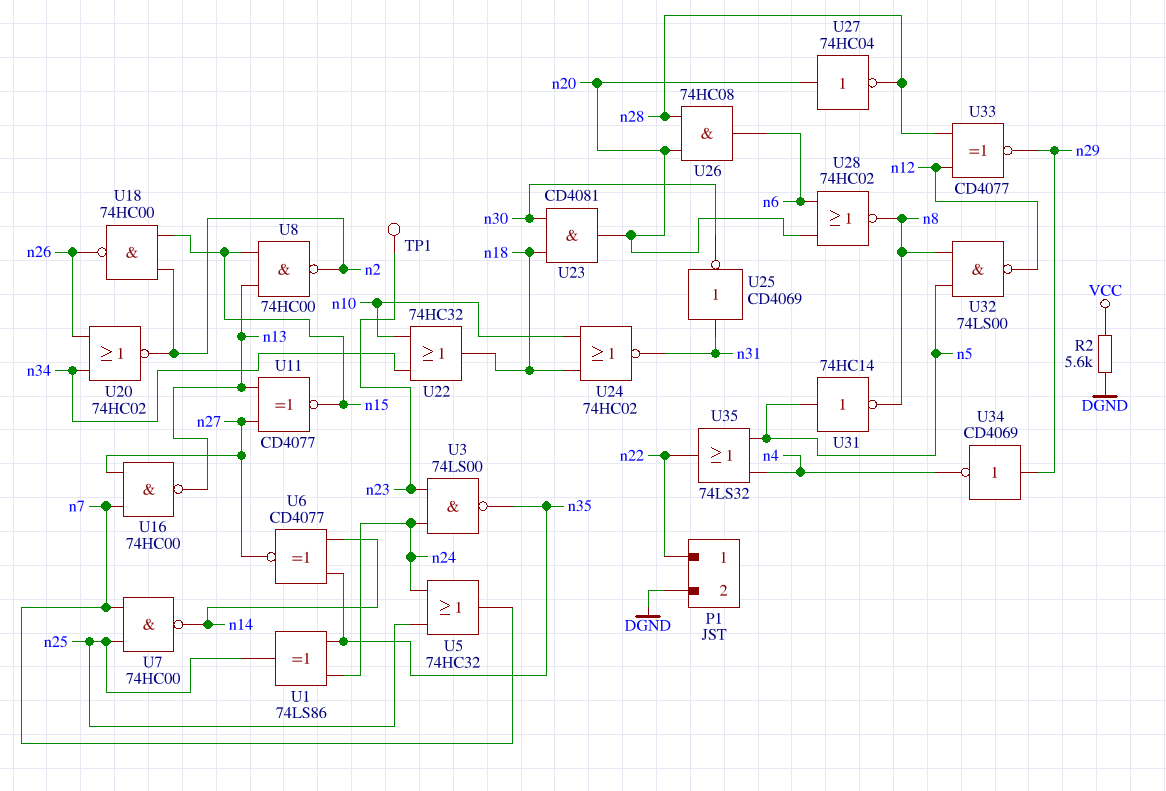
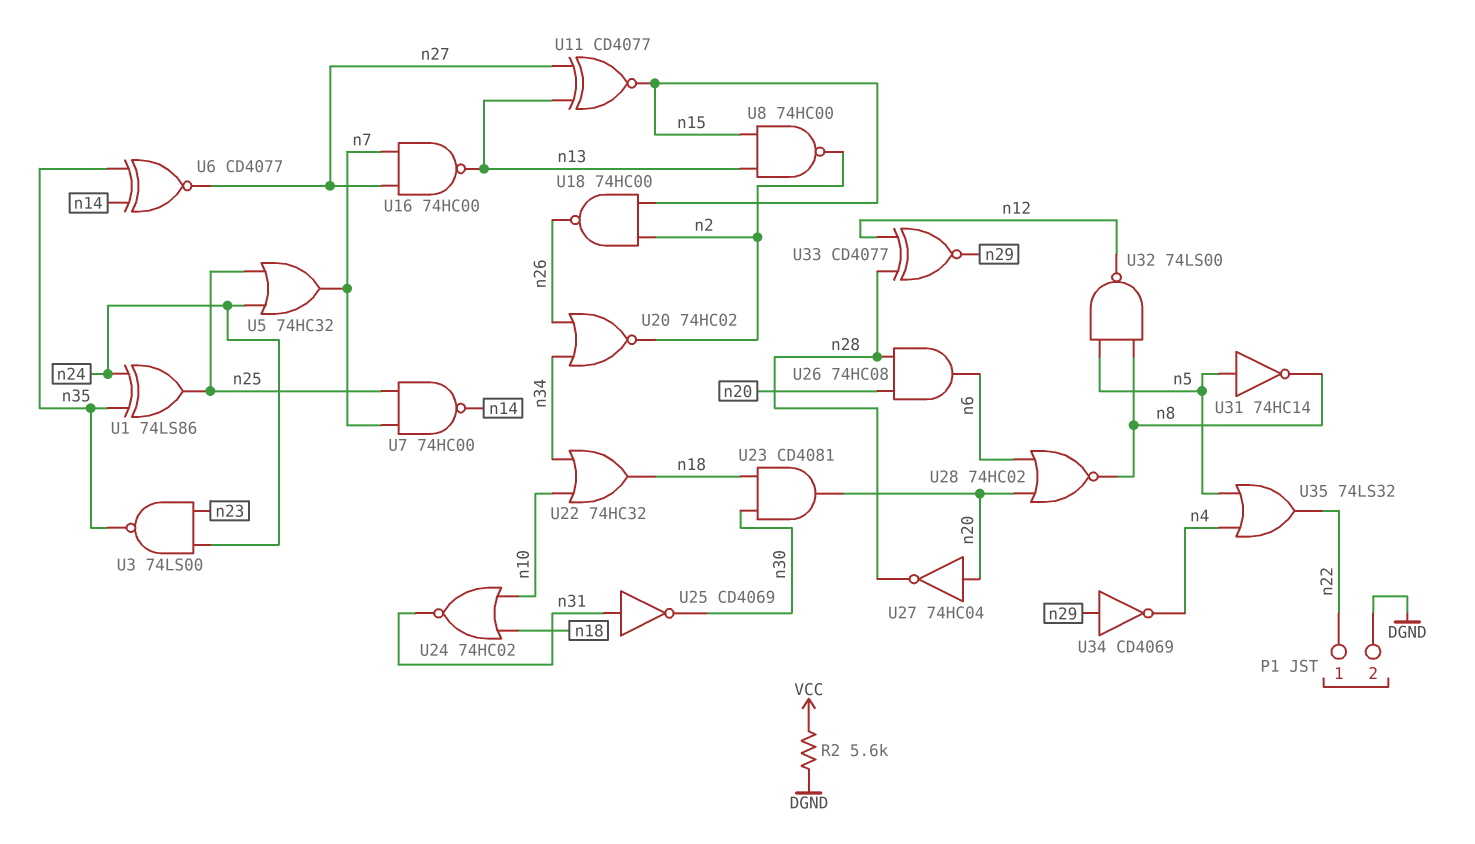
TP1: test point (n23) -> none

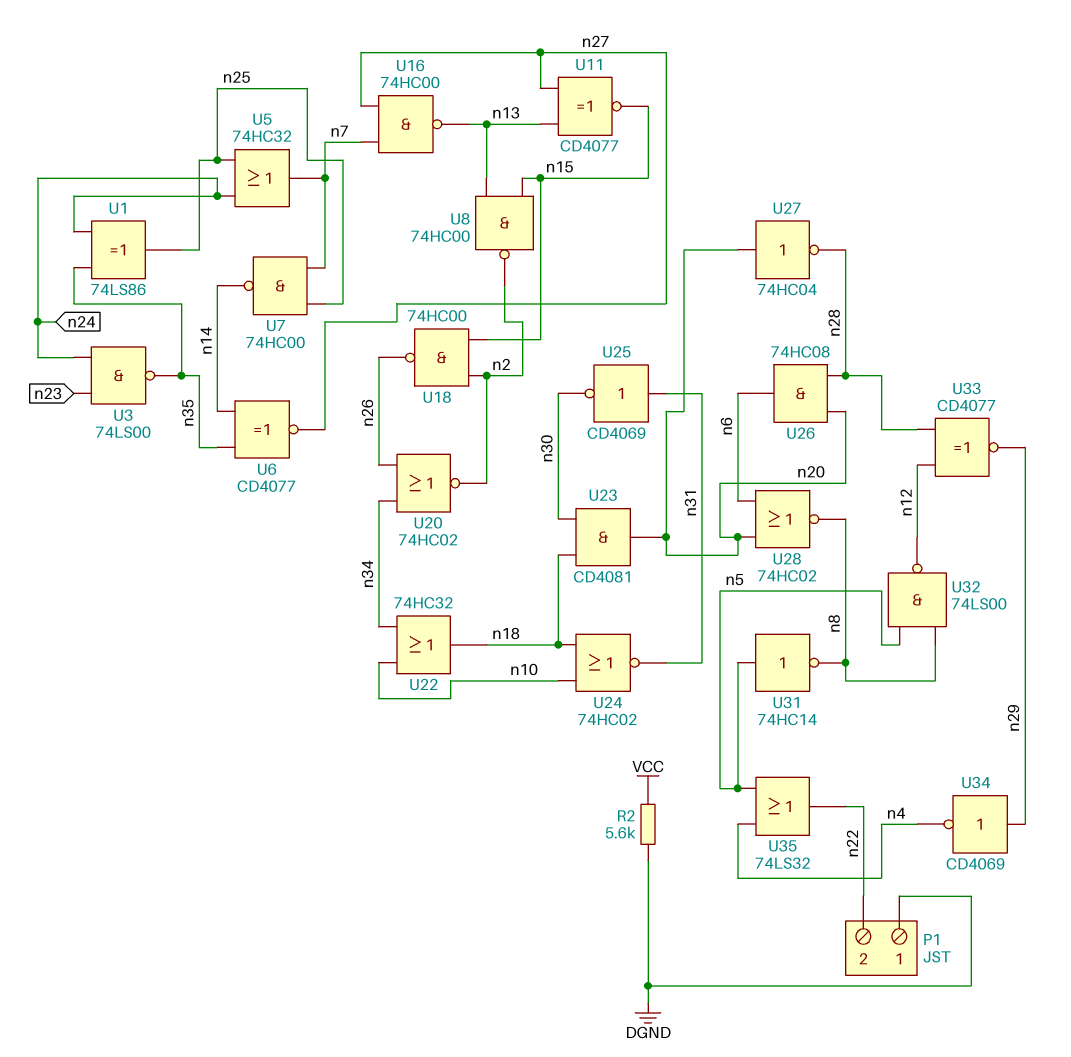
P1 pin 1: n22 -> DGND
P1 pin 2: DGND -> n22

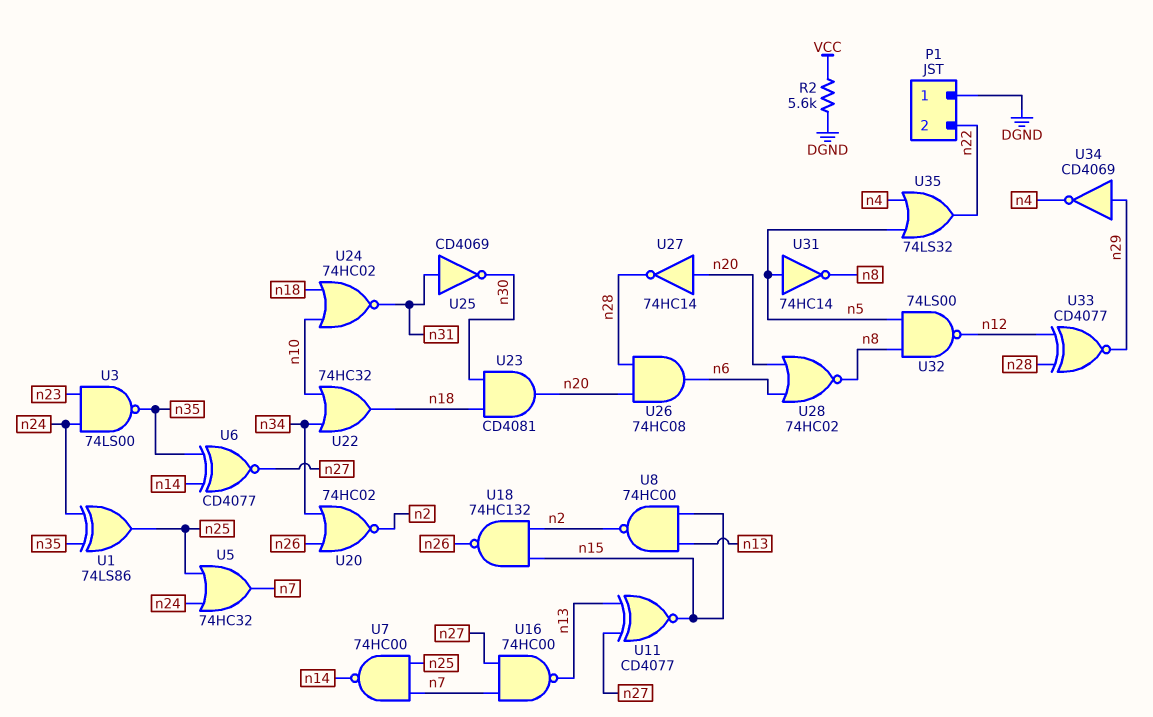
U18: NAND 74HC00 (in n2, in n15, out n26) -> NAND 74HC132 (in n2, in n15, out n26)
U27: NOT 74HC04 (in n20, out n28) -> NOT 74HC14 (in n20, out n28)

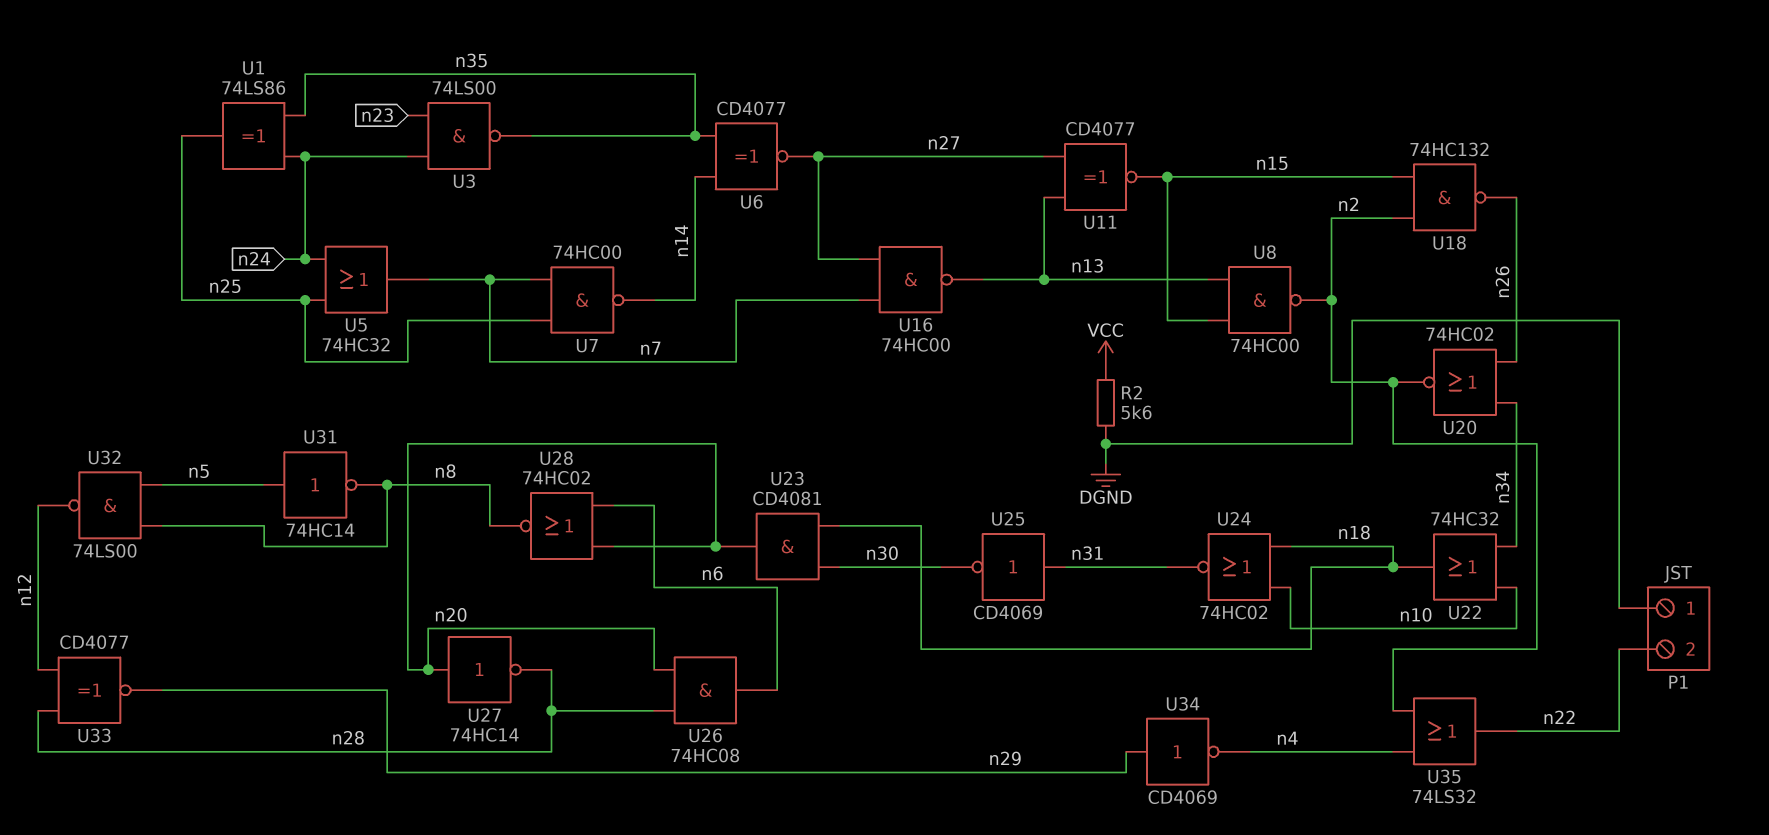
U35: OR 74LS32 (in n4, in n5, out n22) -> OR 74LS32 (in n2, in n4, out n22)

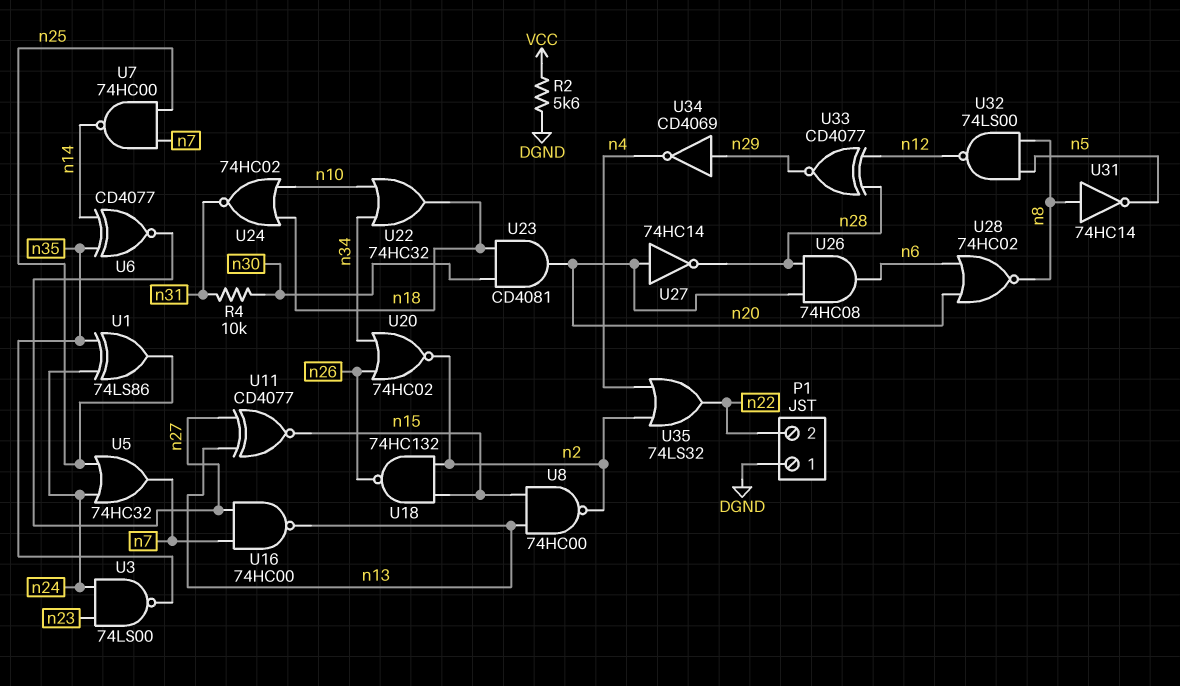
R4: none -> 10k (n30, n31)
U25: NOT CD4069 (in n31, out n30) -> none
U31: NOT 74HC14 (in n5, out n8) -> NOT 74HC14 (in n8, out n5)

